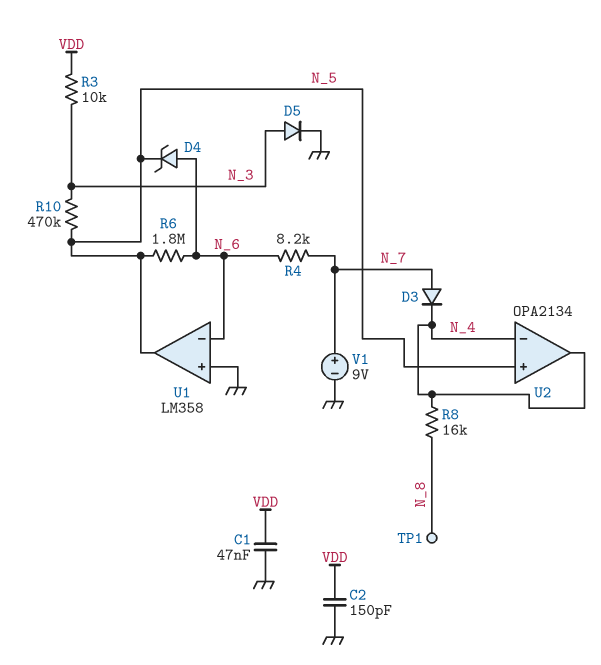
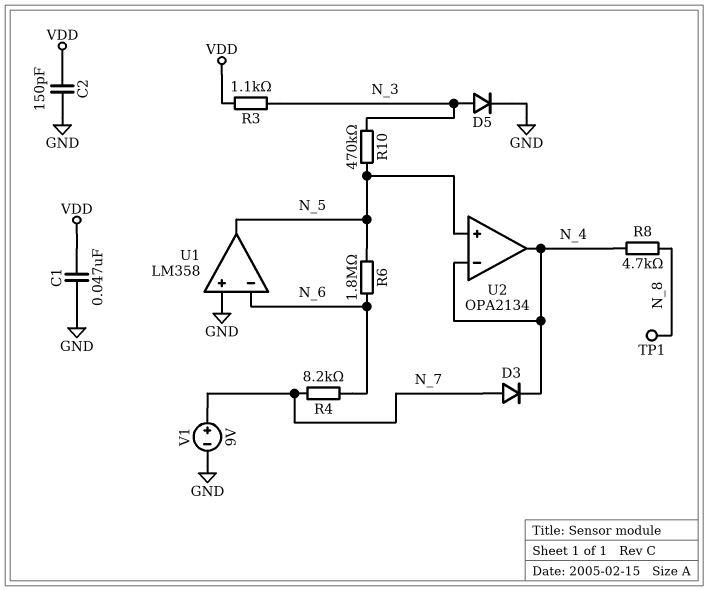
D4: zener (A N_6, K N_5) -> none
R3: 10k (N_3, VDD) -> 1.1k (N_3, VDD)
R8: 16k (N_4, N_8) -> 4.7k (N_4, N_8)

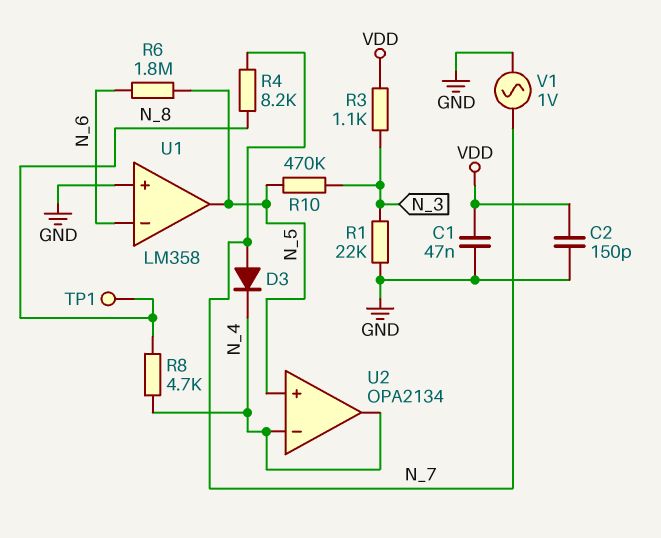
D5: diode (A N_3, K GND) -> none
R1: none -> 22k (GND, N_3)
R4: 8.2k (N_6, N_7) -> 8.2k (N_7, N_8)
V1: 9V (plus N_7, minus GND) -> AC 1V (GND, N_7)

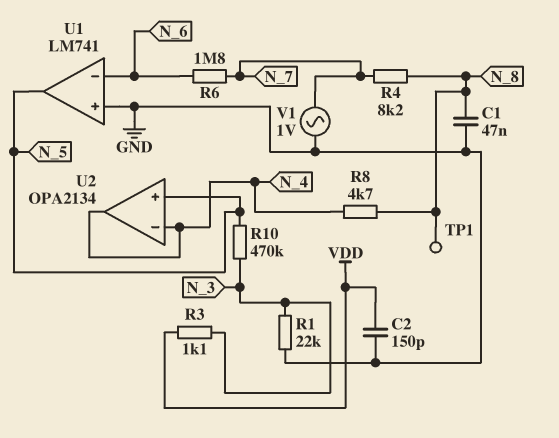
C1: 47nF (GND, VDD) -> 47nF (GND, N_8)
D3: diode (A N_7, K N_4) -> none
R6: 1.8M (N_5, N_6) -> 1.8M (N_6, N_7)
U1: LM358 -> LM741

